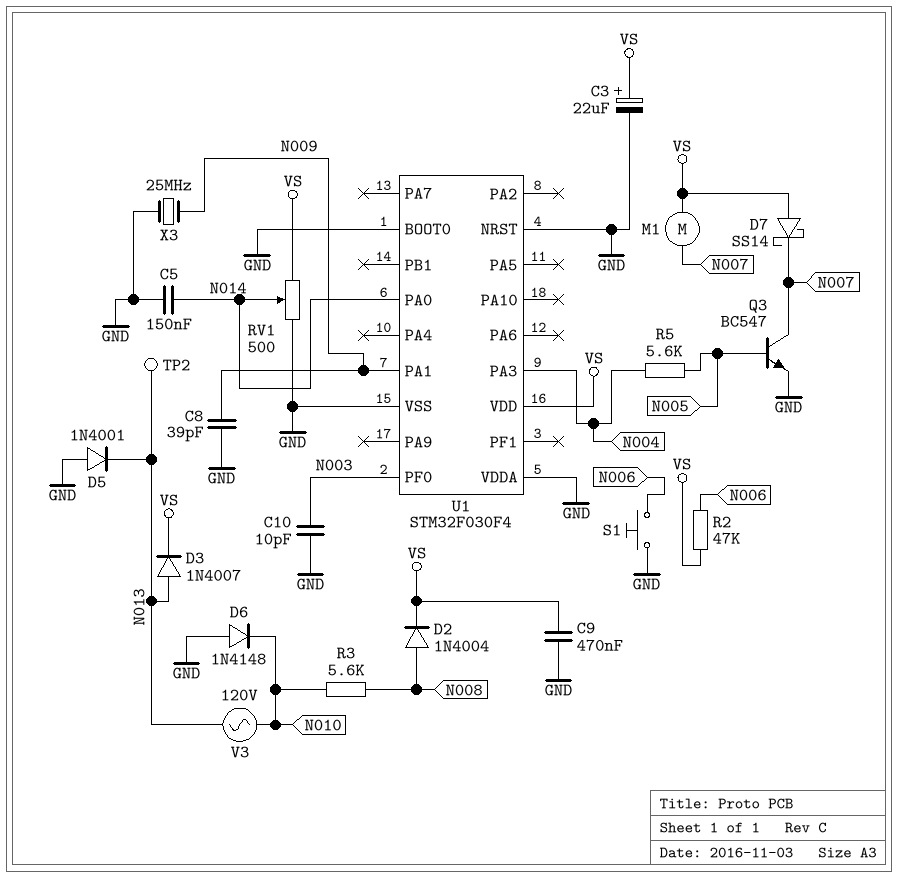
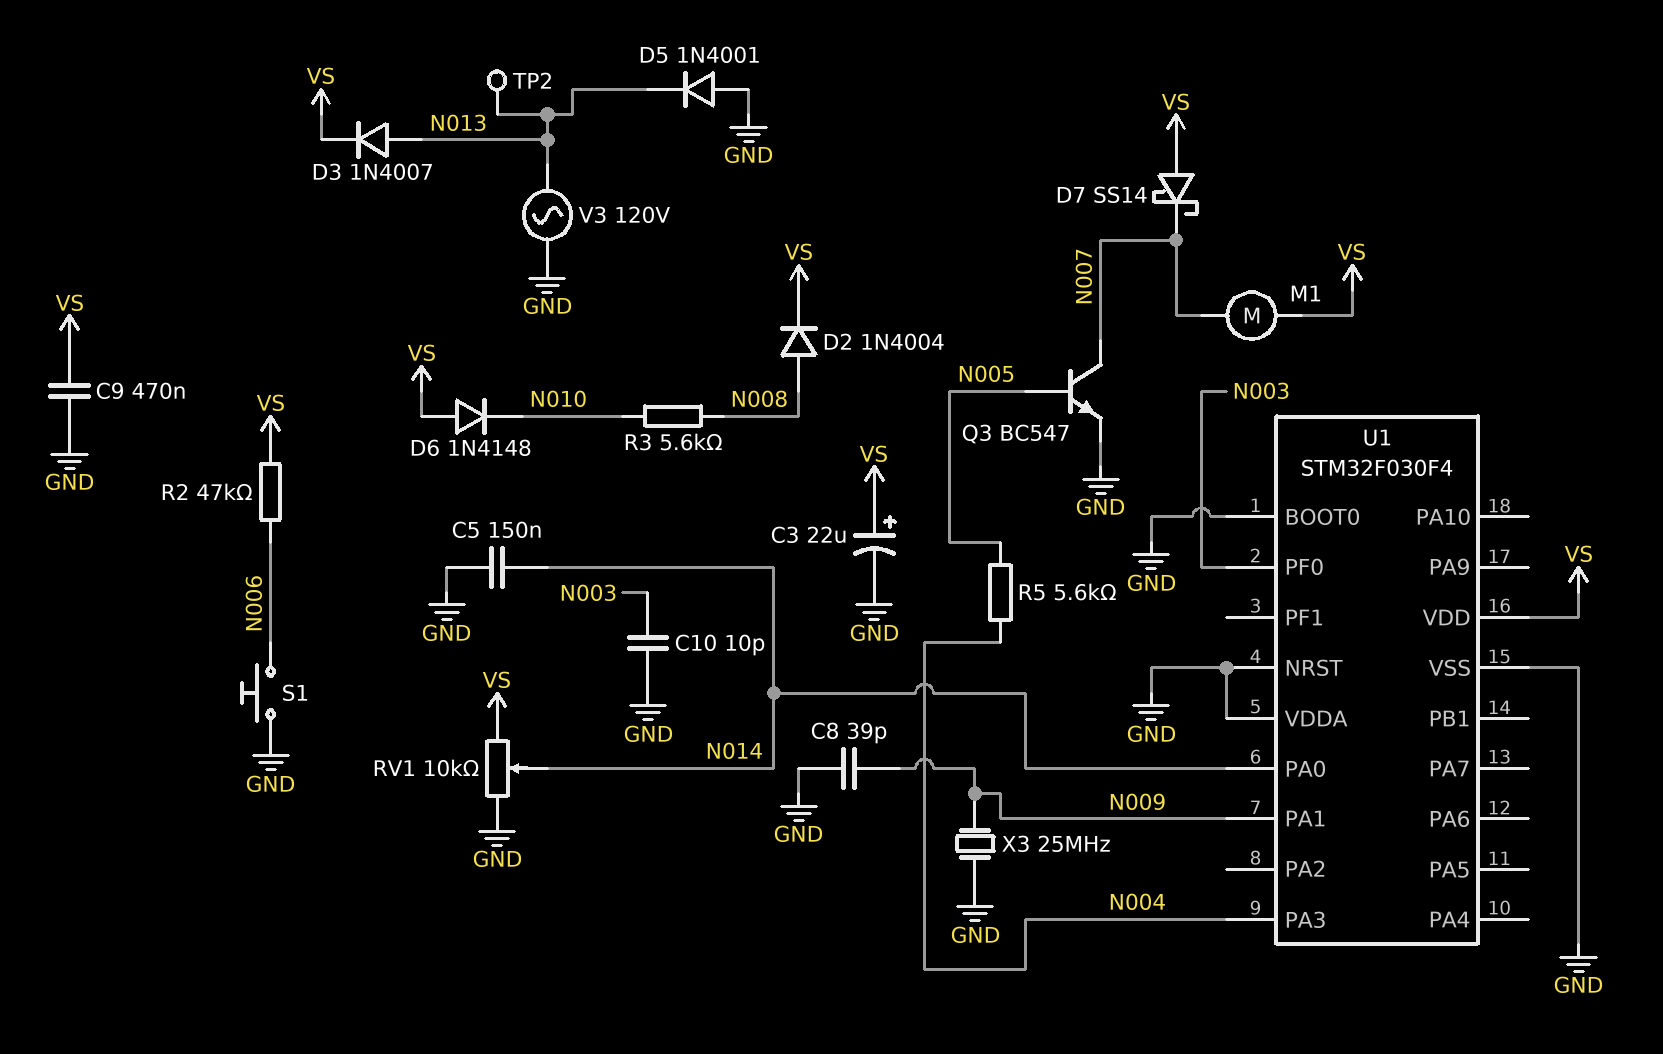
D6: diode 1N4148 (A GND, K N010) -> diode 1N4148 (A VS, K N010)
RV1: 500 (GND, VS, wiper N014) -> 10k (GND, VS, wiper N014)
V3: AC 120V (N010, N013) -> AC 120V (GND, N013)

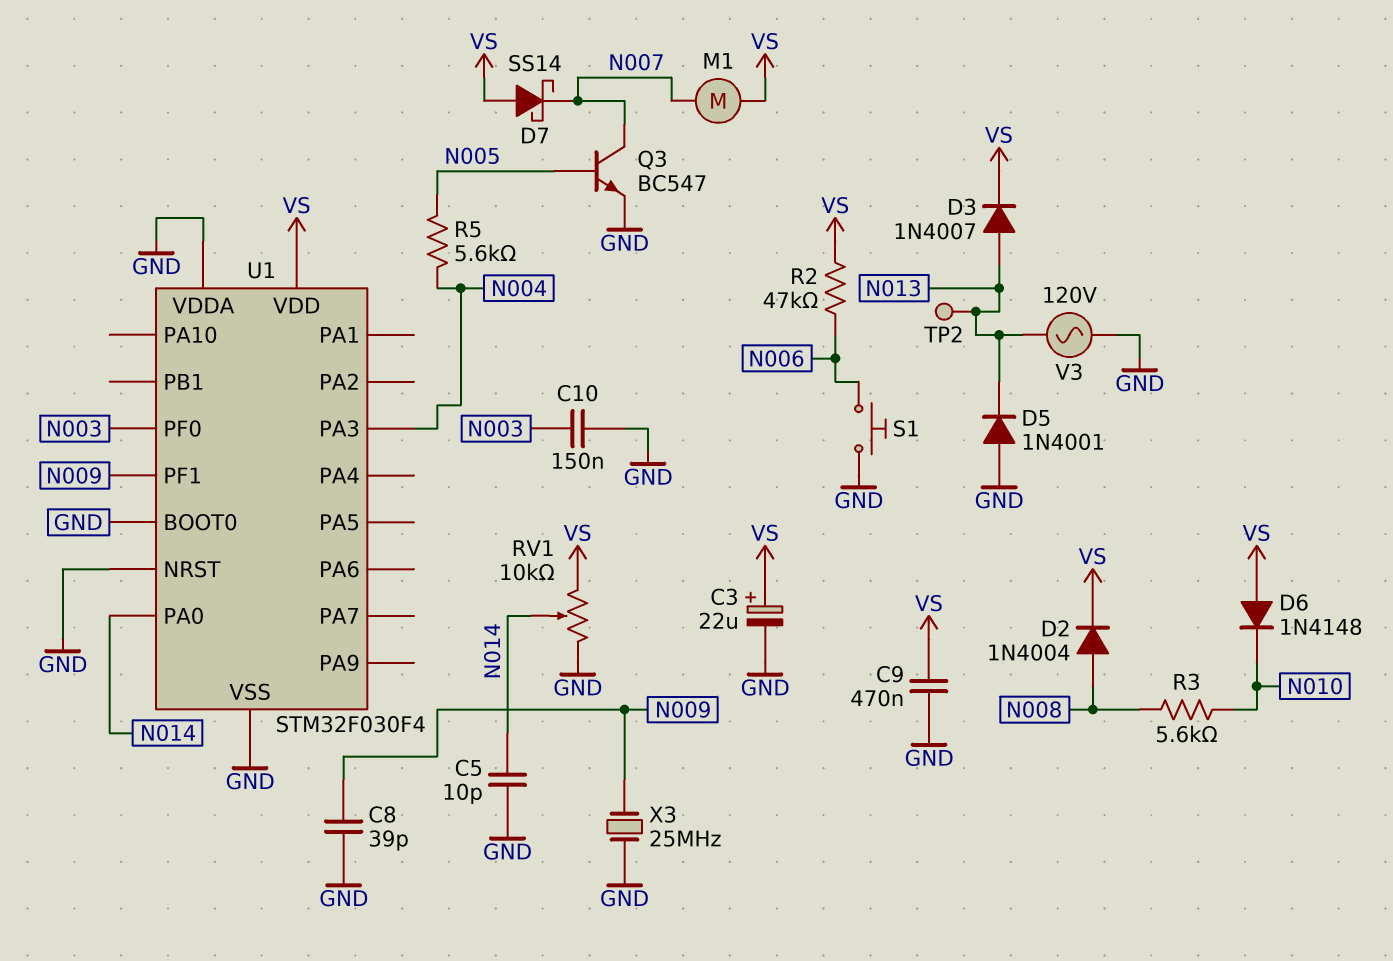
C5: 150nF (GND, N014) -> 10pF (GND, N014)
C10: 10pF (GND, N003) -> 150nF (GND, N003)
U1 pin PA1: N009 -> none
U1 pin PF1: none -> N009

